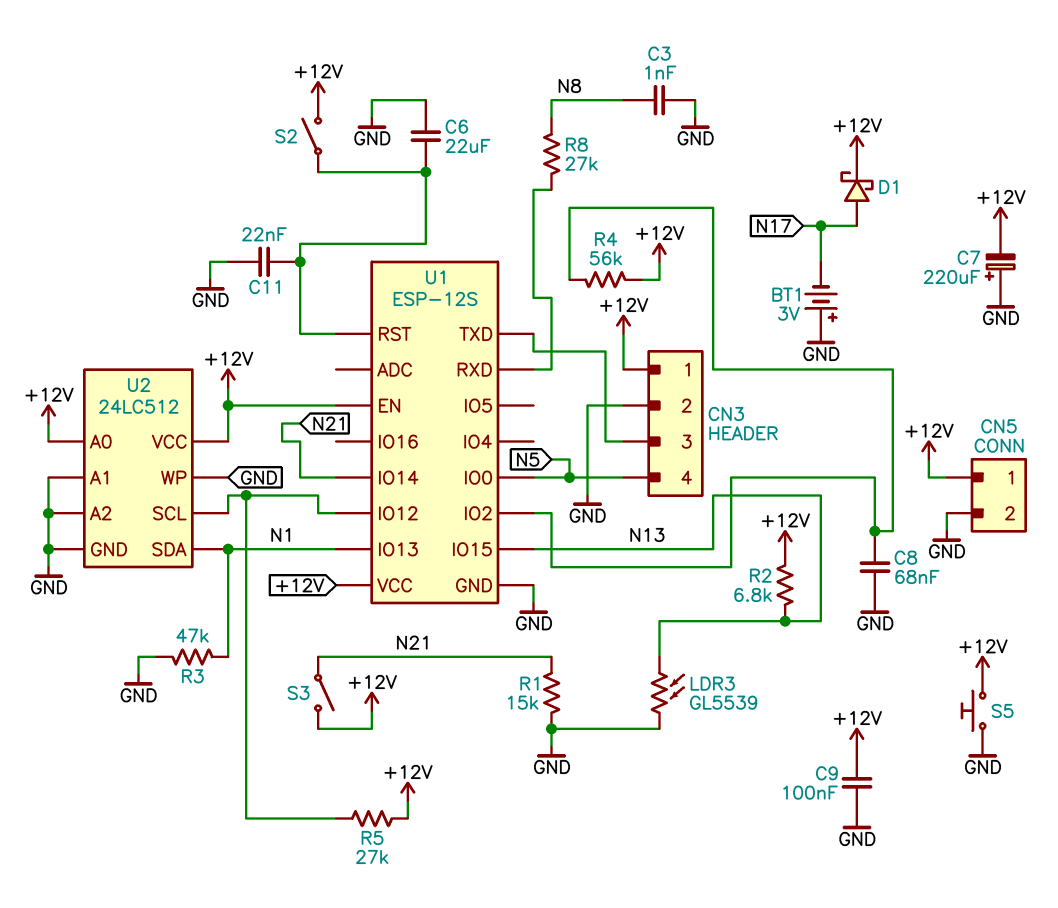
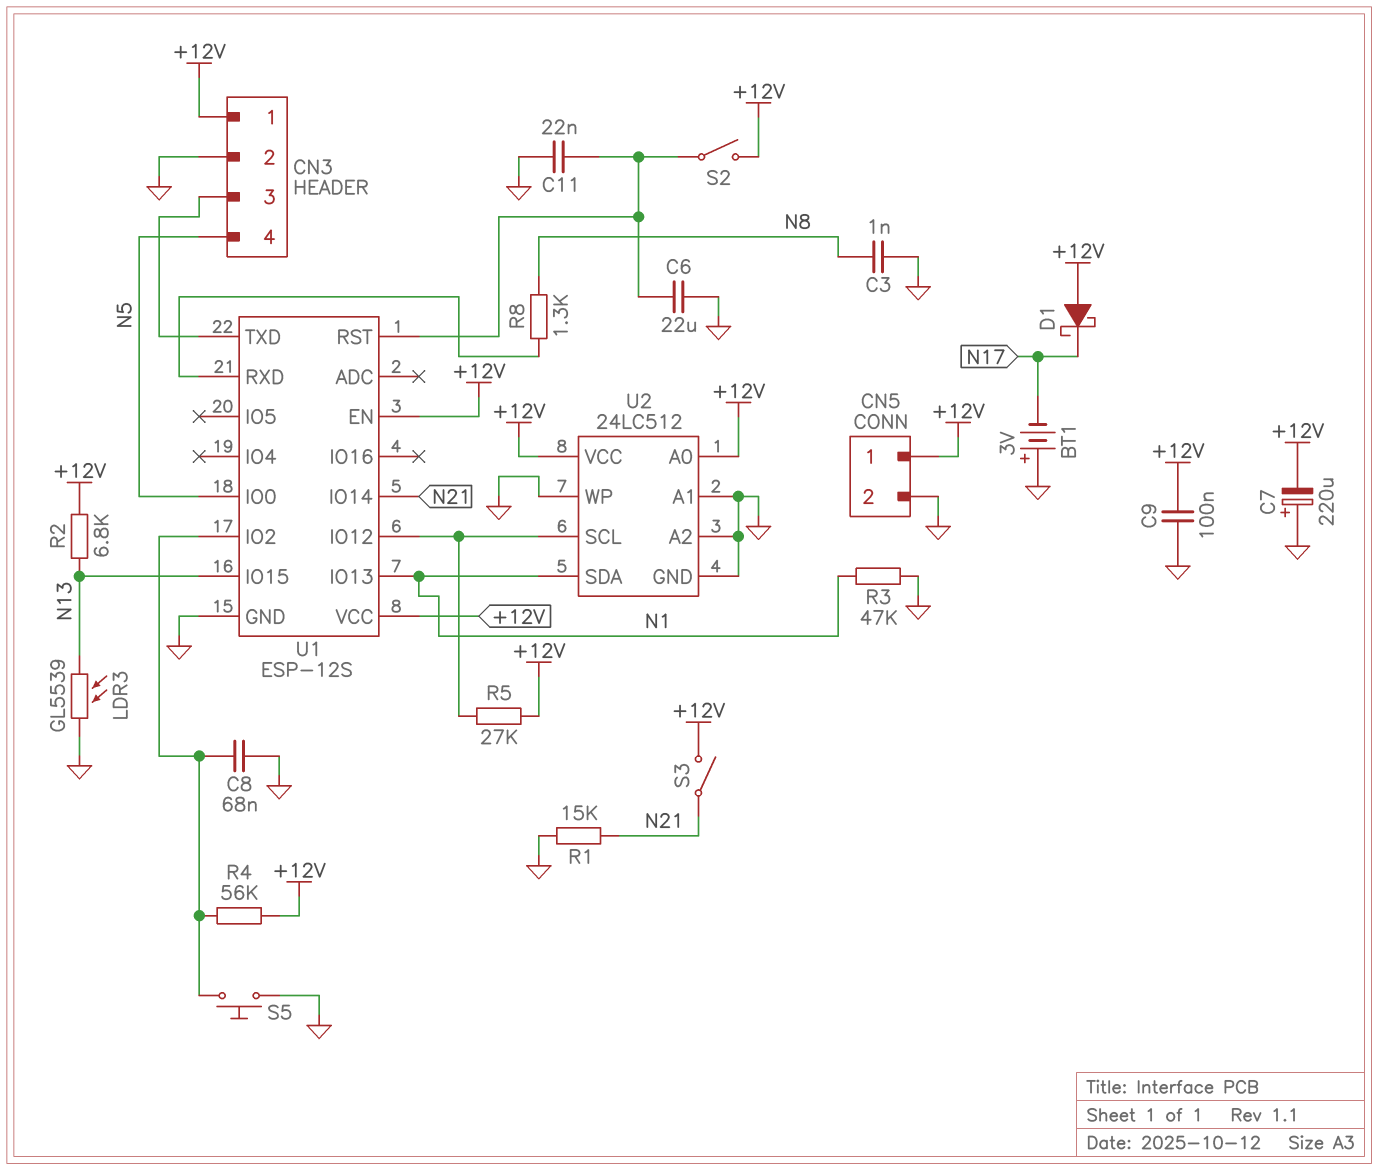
D1: schottky (A N17, K +12V) -> schottky (A +12V, K N17)
R8: 27k (N8, U1/RXD) -> 1.3k (N8, U1/RXD)
S5: button (+12V, GND) -> button (GND, U1/IO2)

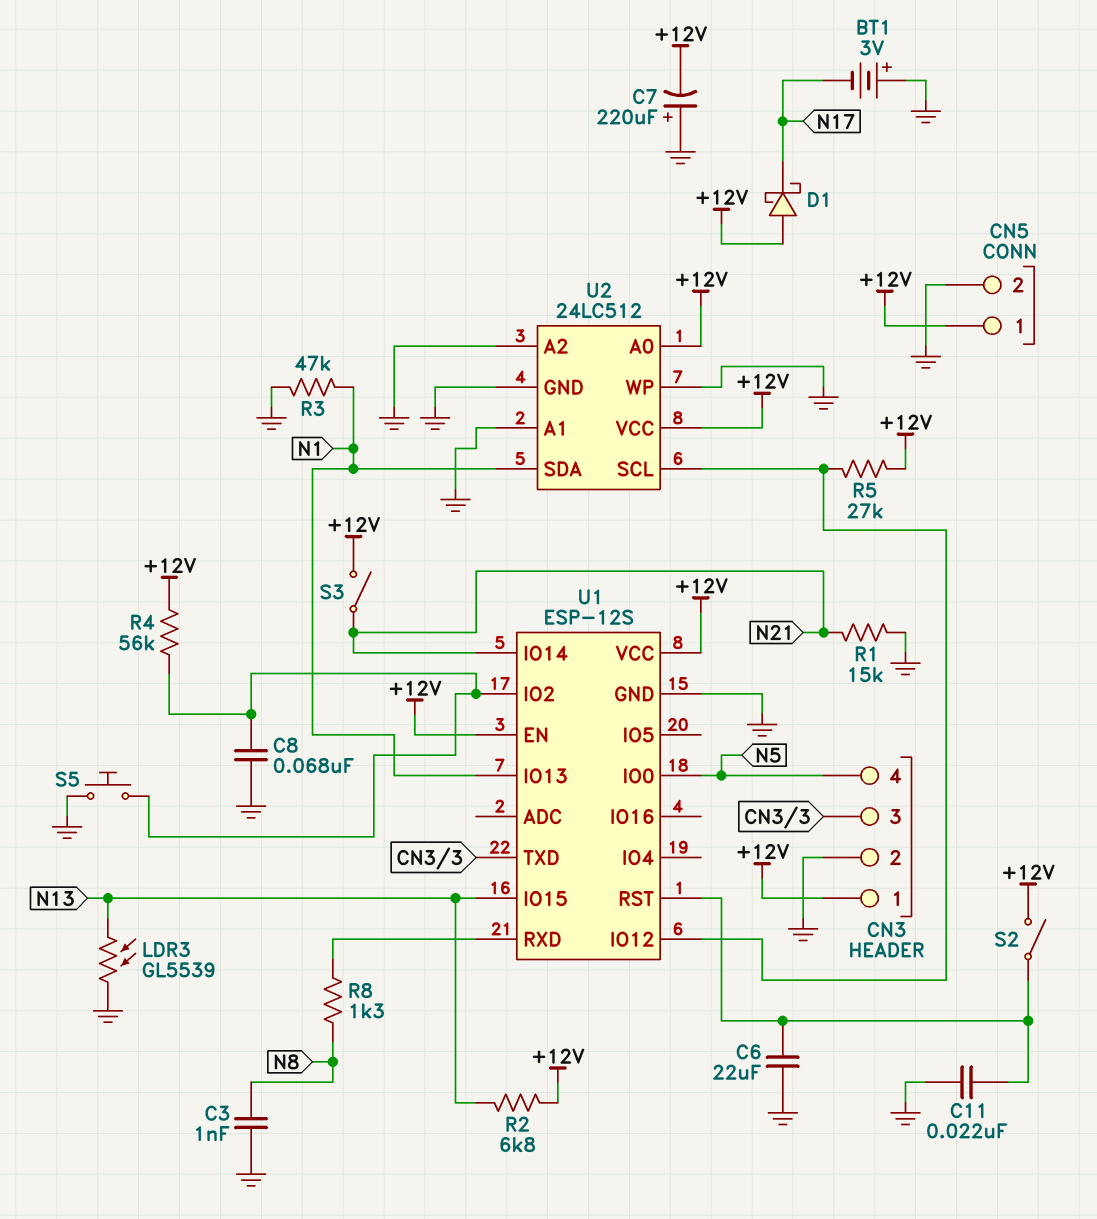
C9: 100nF (+12V, GND) -> none

